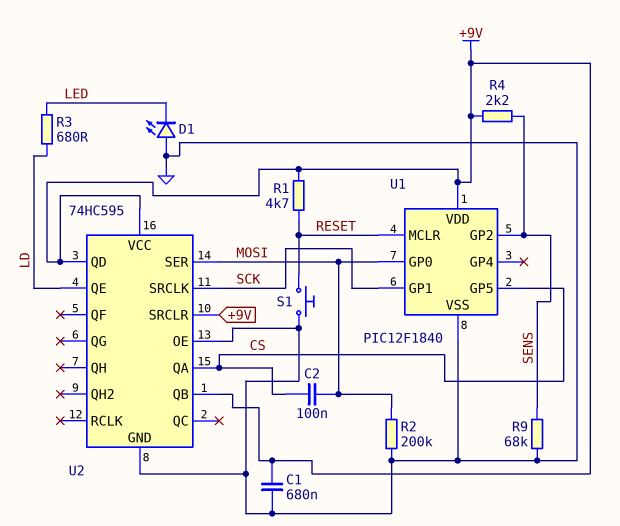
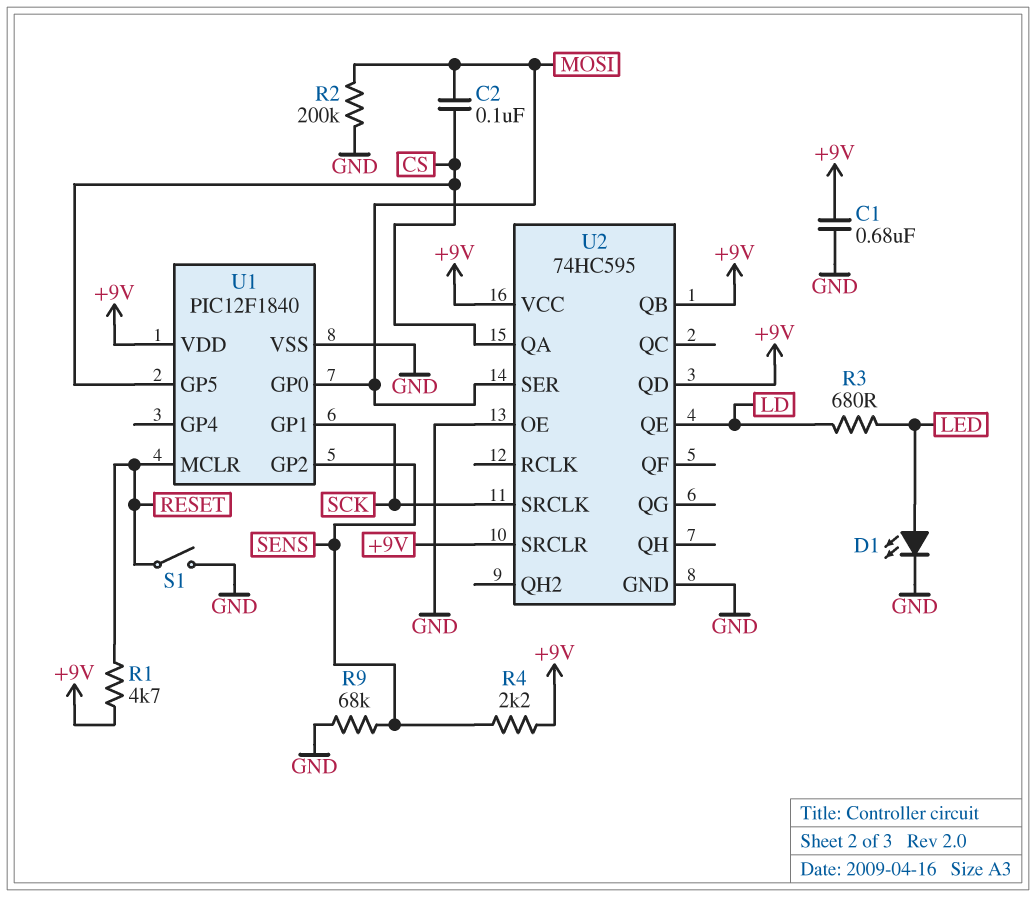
D1: LED (A GND, K LED) -> LED (A LED, K GND)
S1: button (GND, RESET) -> switch (GND, RESET)

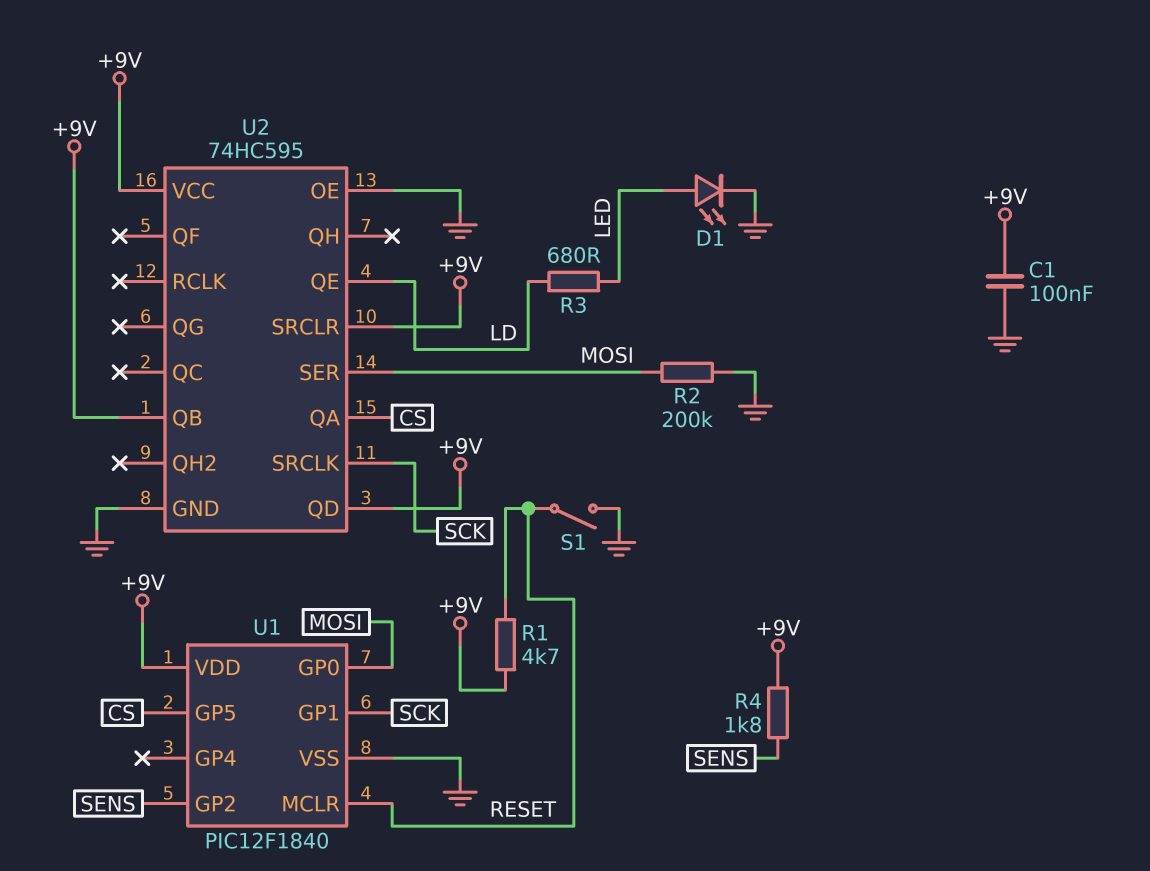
C1: 680nF (+9V, GND) -> 100nF (+9V, GND)
C2: 100nF (CS, MOSI) -> none
R4: 2.2k (+9V, SENS) -> 1.8k (+9V, SENS)
R9: 68k (GND, SENS) -> none

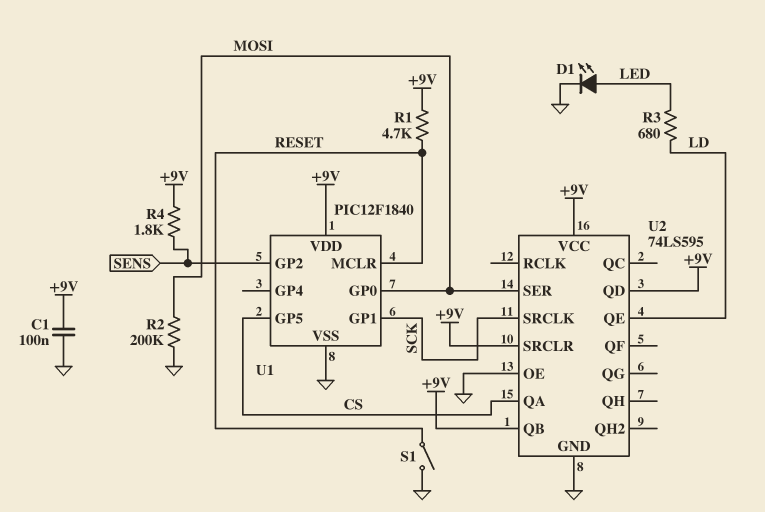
U2: 74HC595 -> 74LS595

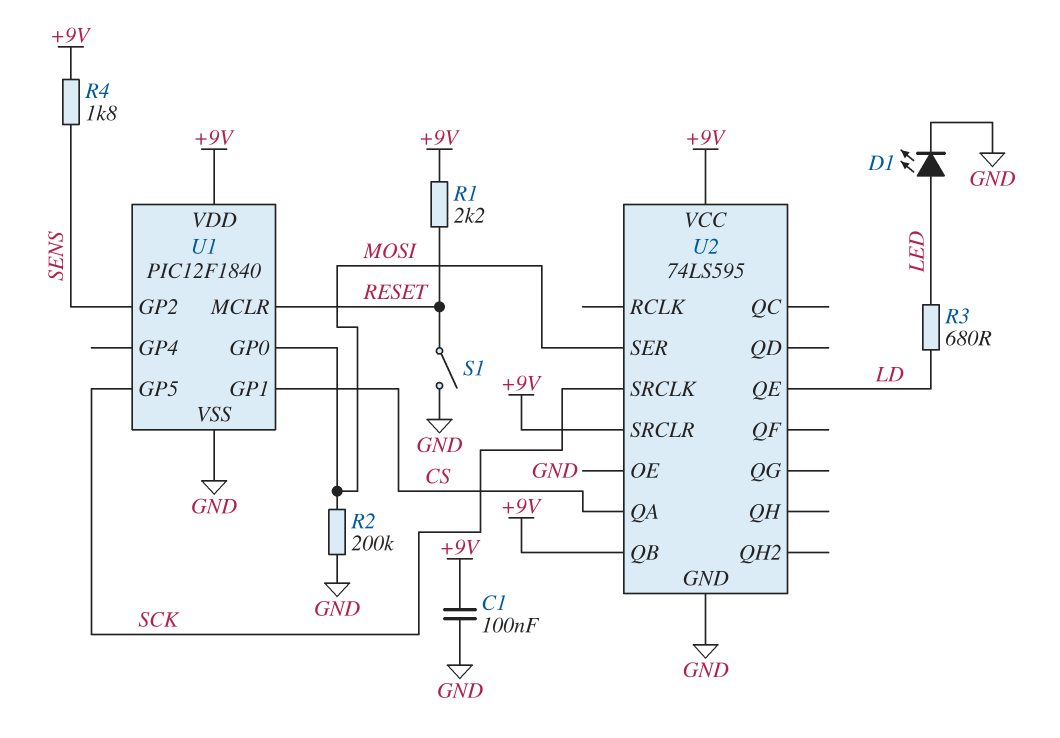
R1: 4.7k (+9V, RESET) -> 2.2k (+9V, RESET)
U1 pin GP1: SCK -> CS
U1 pin GP5: CS -> SCK
U2 pin QD: +9V -> none

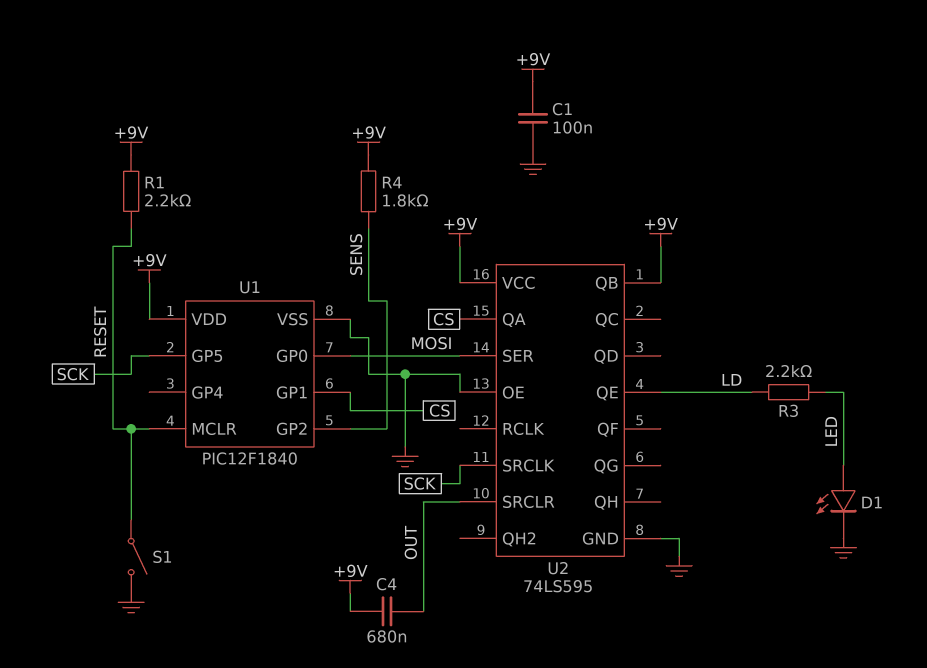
C4: none -> 680nF (+9V, OUT)
R2: 200k (GND, MOSI) -> none
R3: 680 (LD, LED) -> 2.2k (LD, LED)
U2 pin SRCLR: +9V -> OUT

